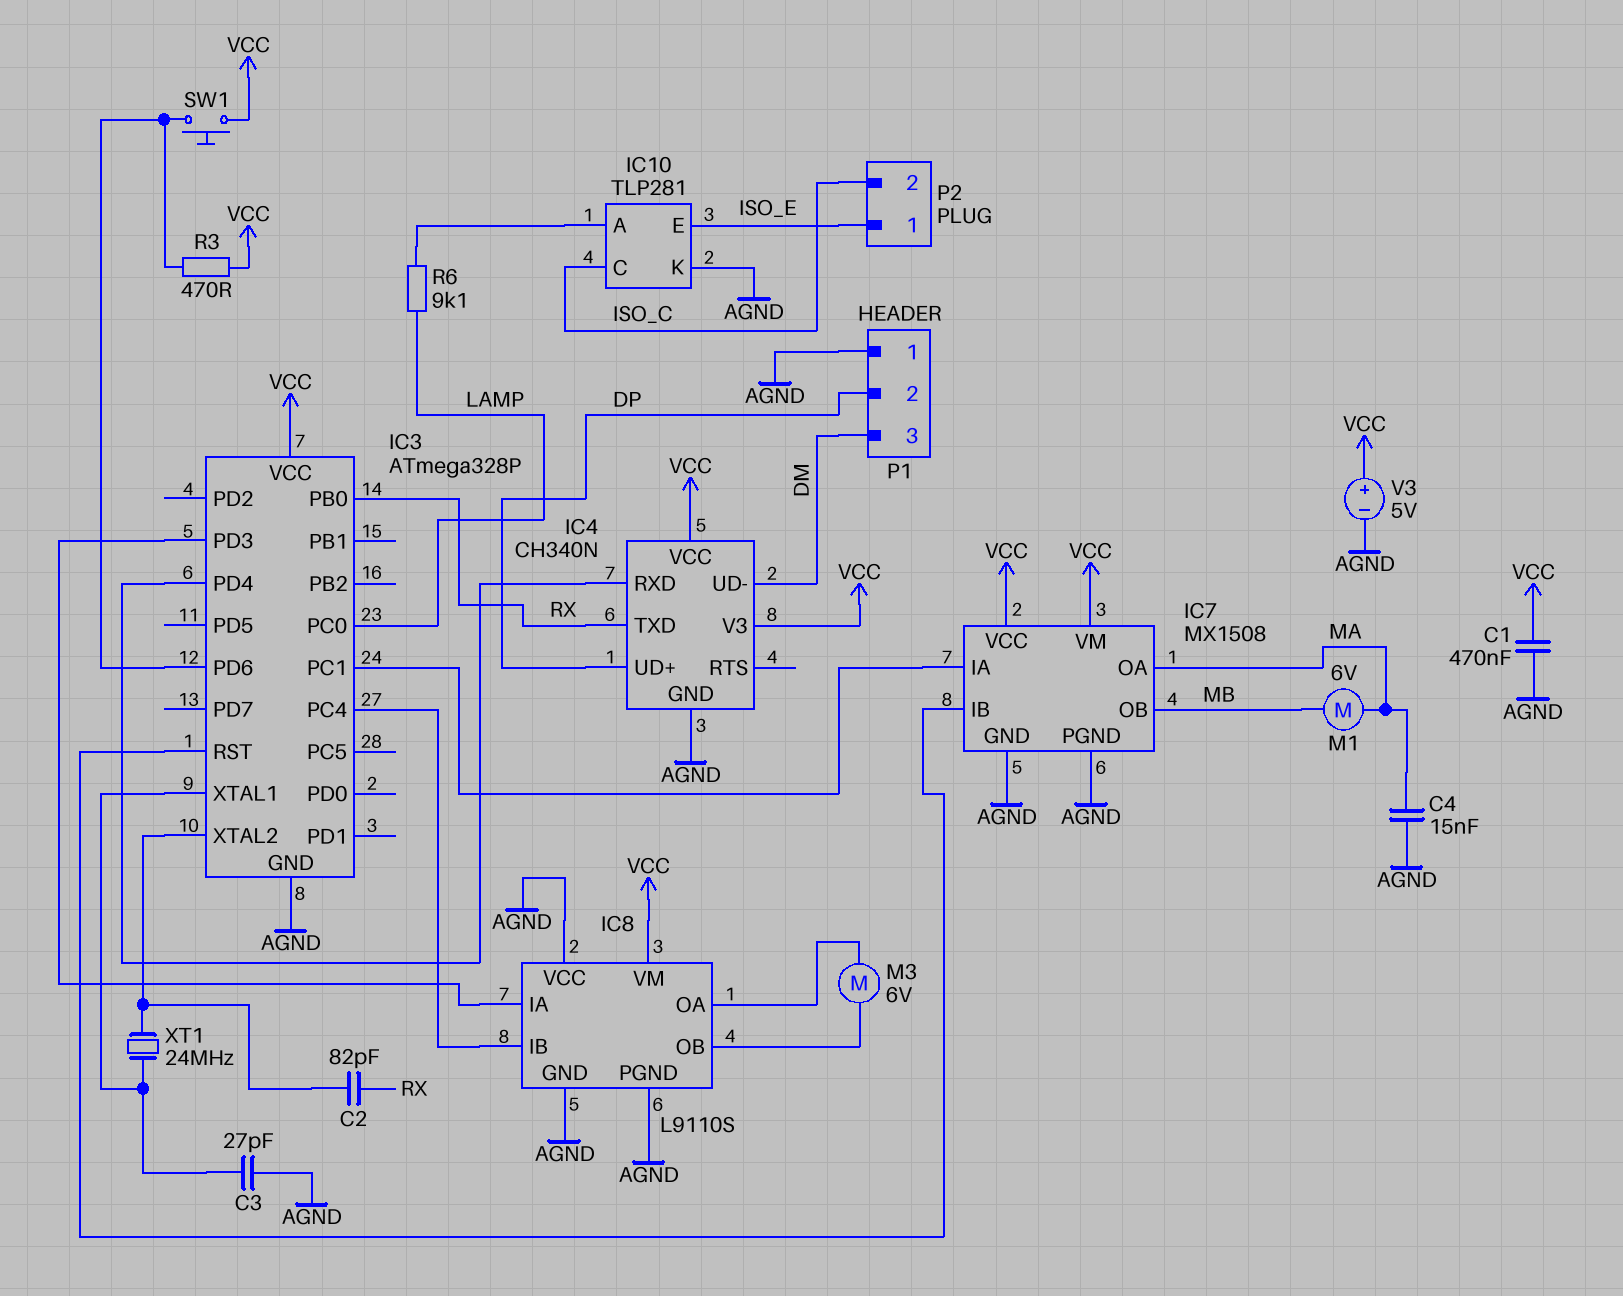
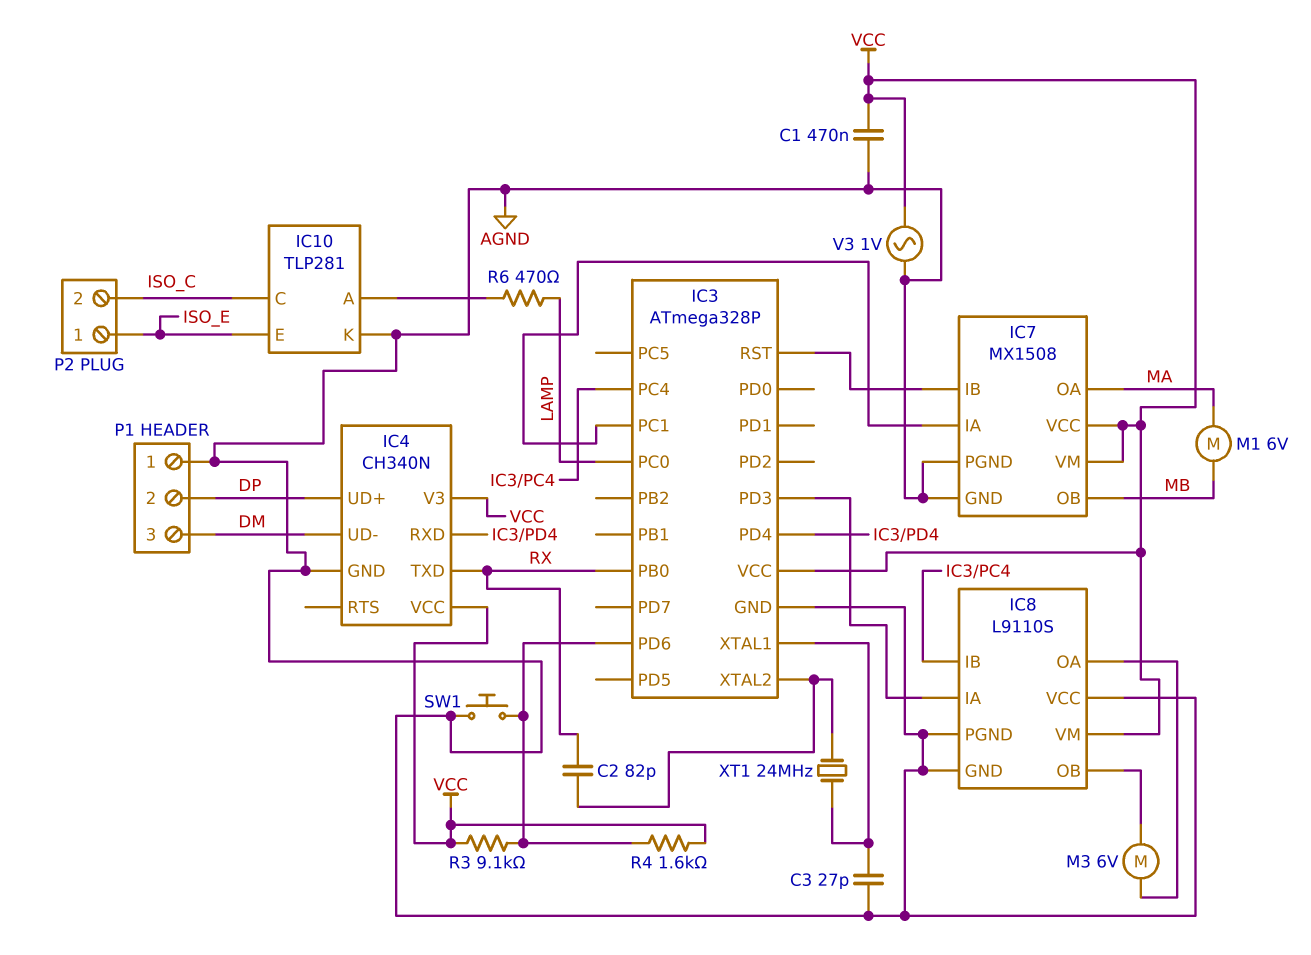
C4: 15nF (AGND, MA) -> none
R3: 470 (IC3/PD6, VCC) -> 9.1k (IC3/PD6, VCC)
R4: none -> 1.6k (IC3/PD6, VCC)
R6: 9.1k (IC10/A, LAMP) -> 470 (IC10/A, LAMP)
SW1: button (IC3/PD6, VCC) -> button (AGND, IC3/PD6)
V3: 5V (plus VCC, minus AGND) -> AC 1V (AGND, VCC)

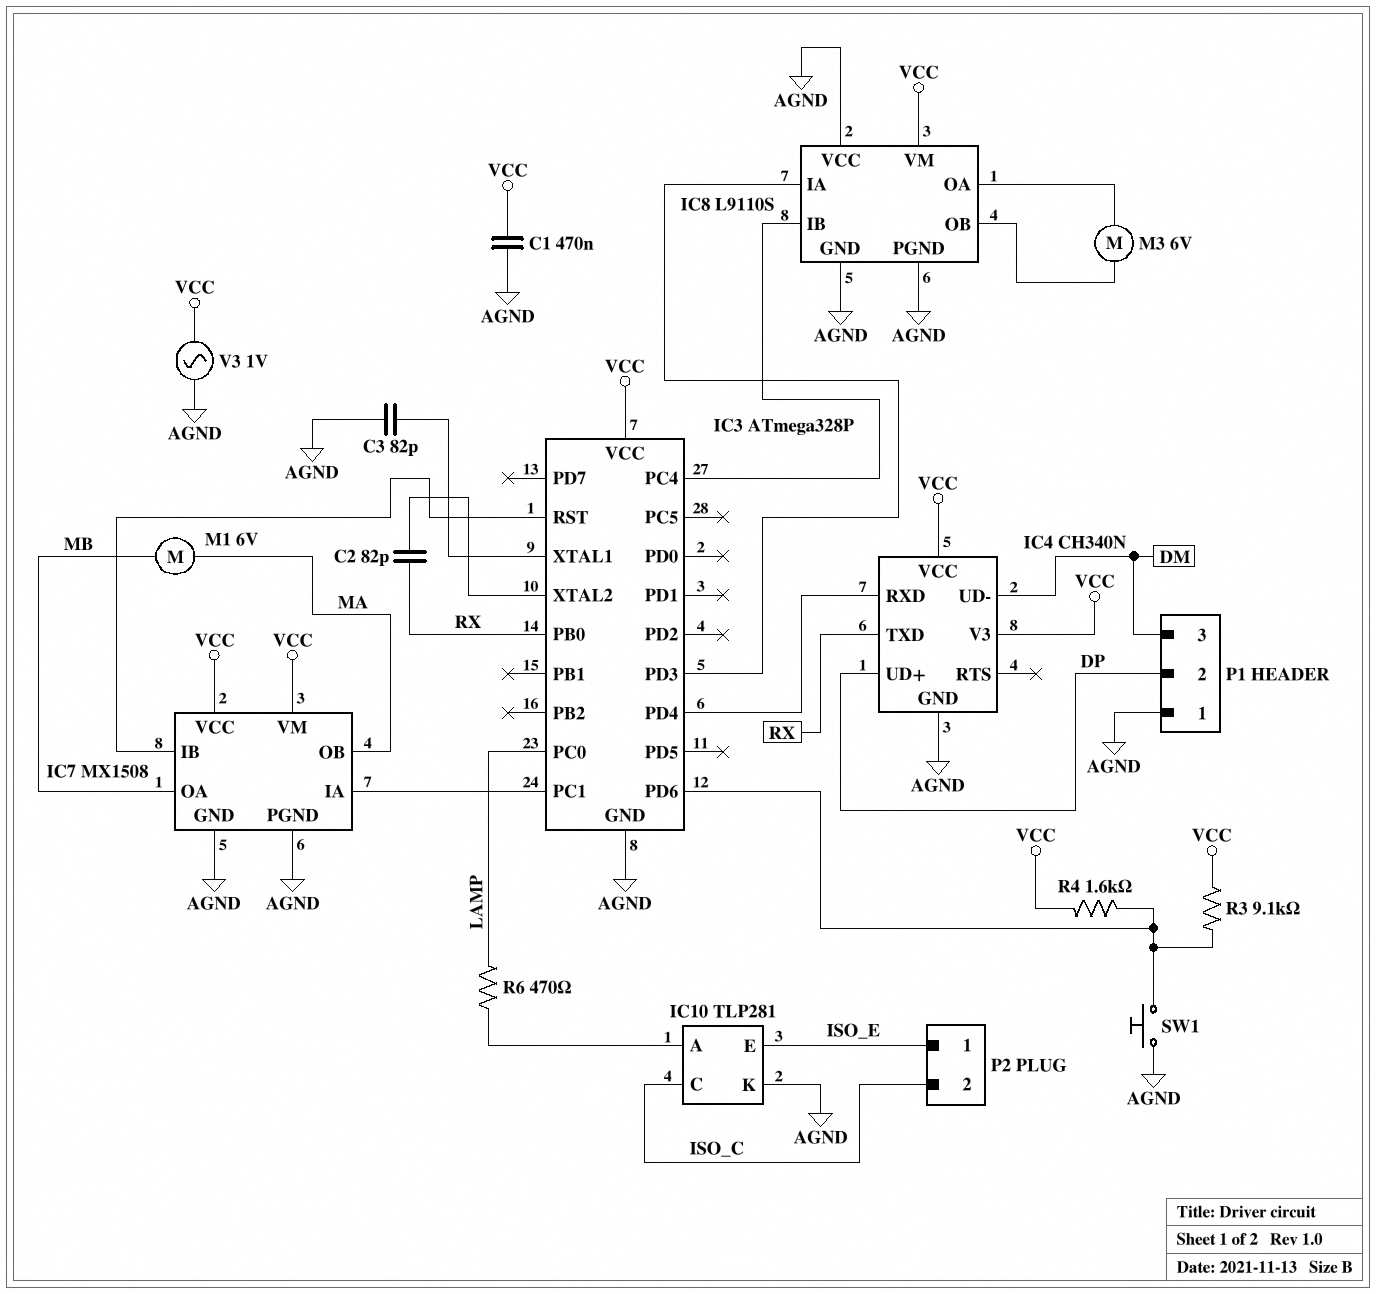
C3: 27pF (AGND, IC3/XTAL1) -> 82pF (AGND, IC3/XTAL1)
IC7 pin OA: MA -> MB
IC7 pin OB: MB -> MA
XT1: 24MHz (IC3/XTAL1, IC3/XTAL2) -> none

